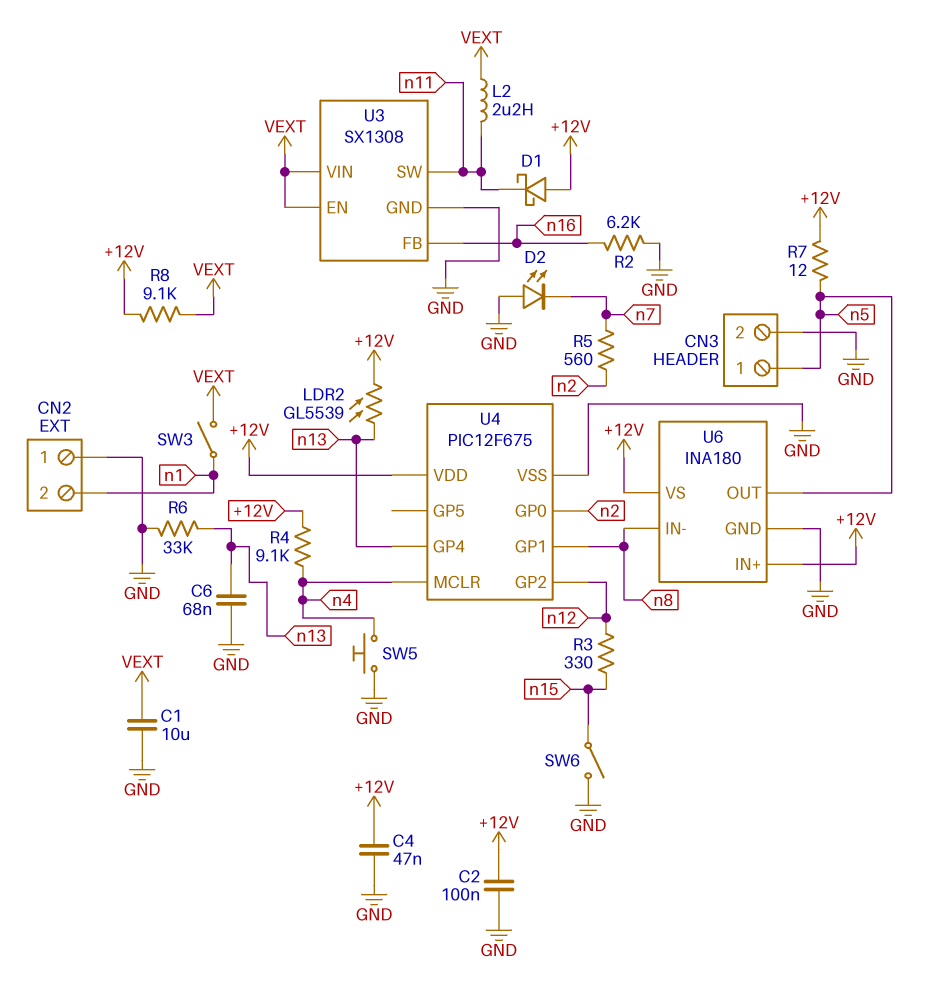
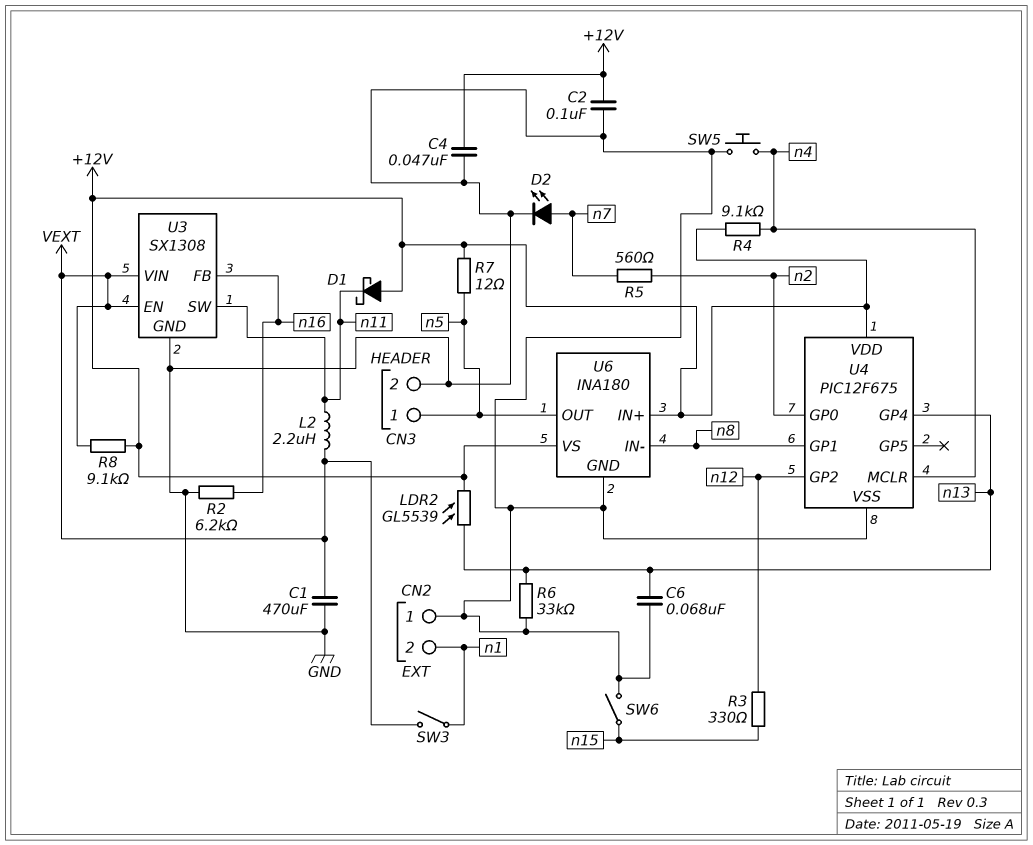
C1: 10uF (GND, VEXT) -> 470uF (GND, VEXT)
D2: LED (A GND, K n7) -> LED (A n7, K GND)

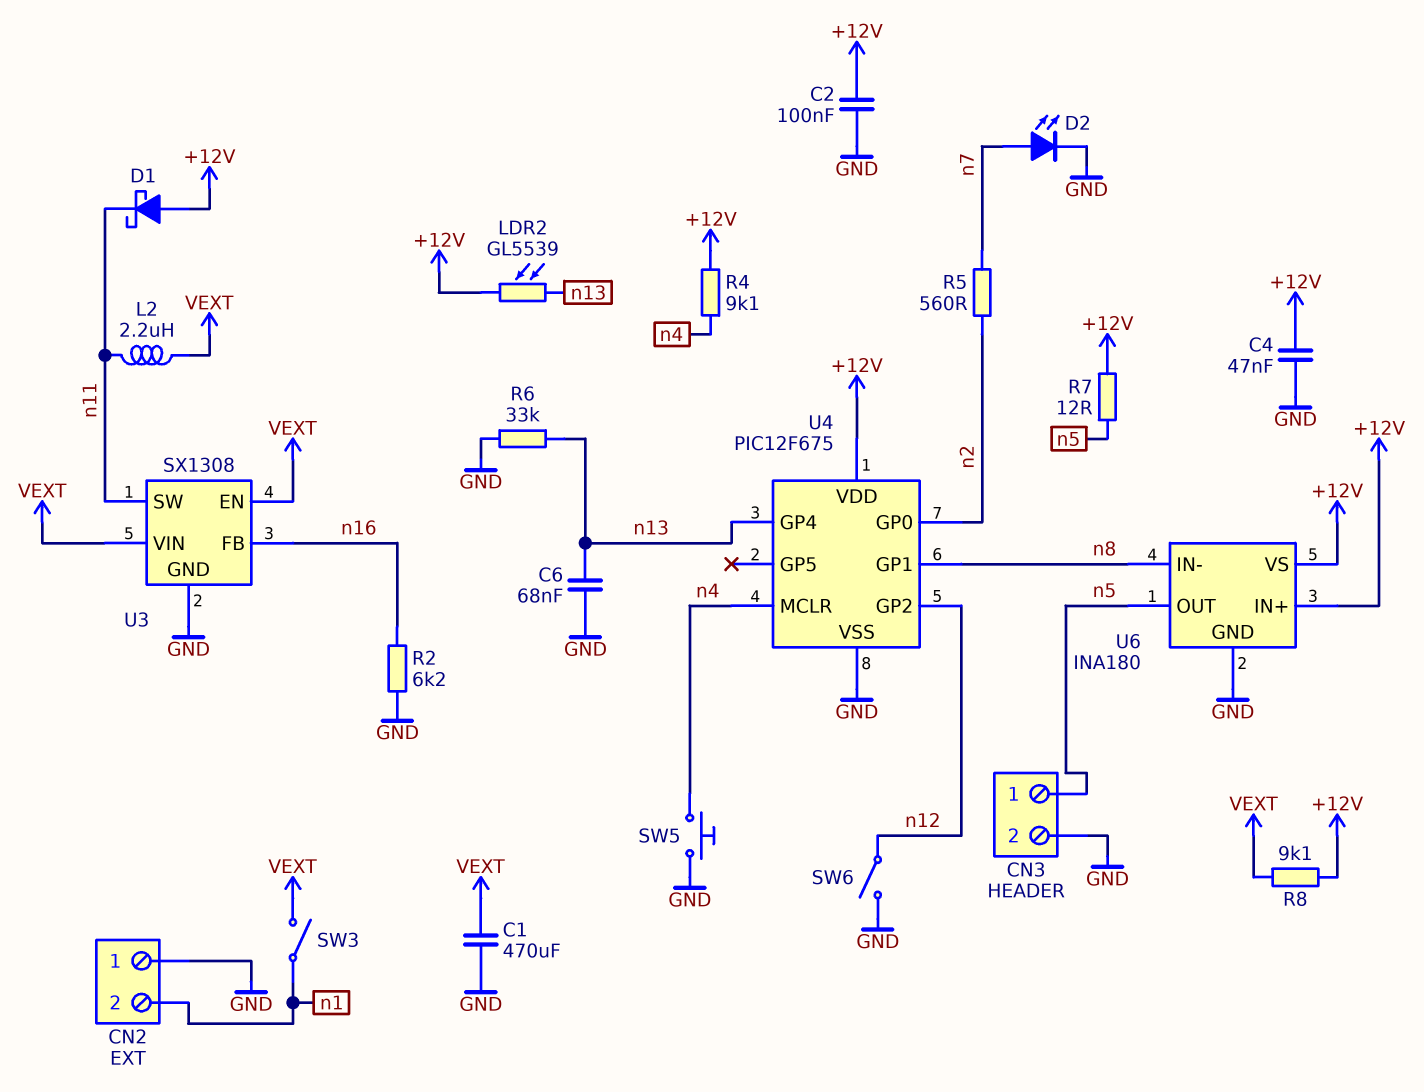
R3: 330 (n12, n15) -> none
SW6: switch (GND, n15) -> switch (GND, n12)

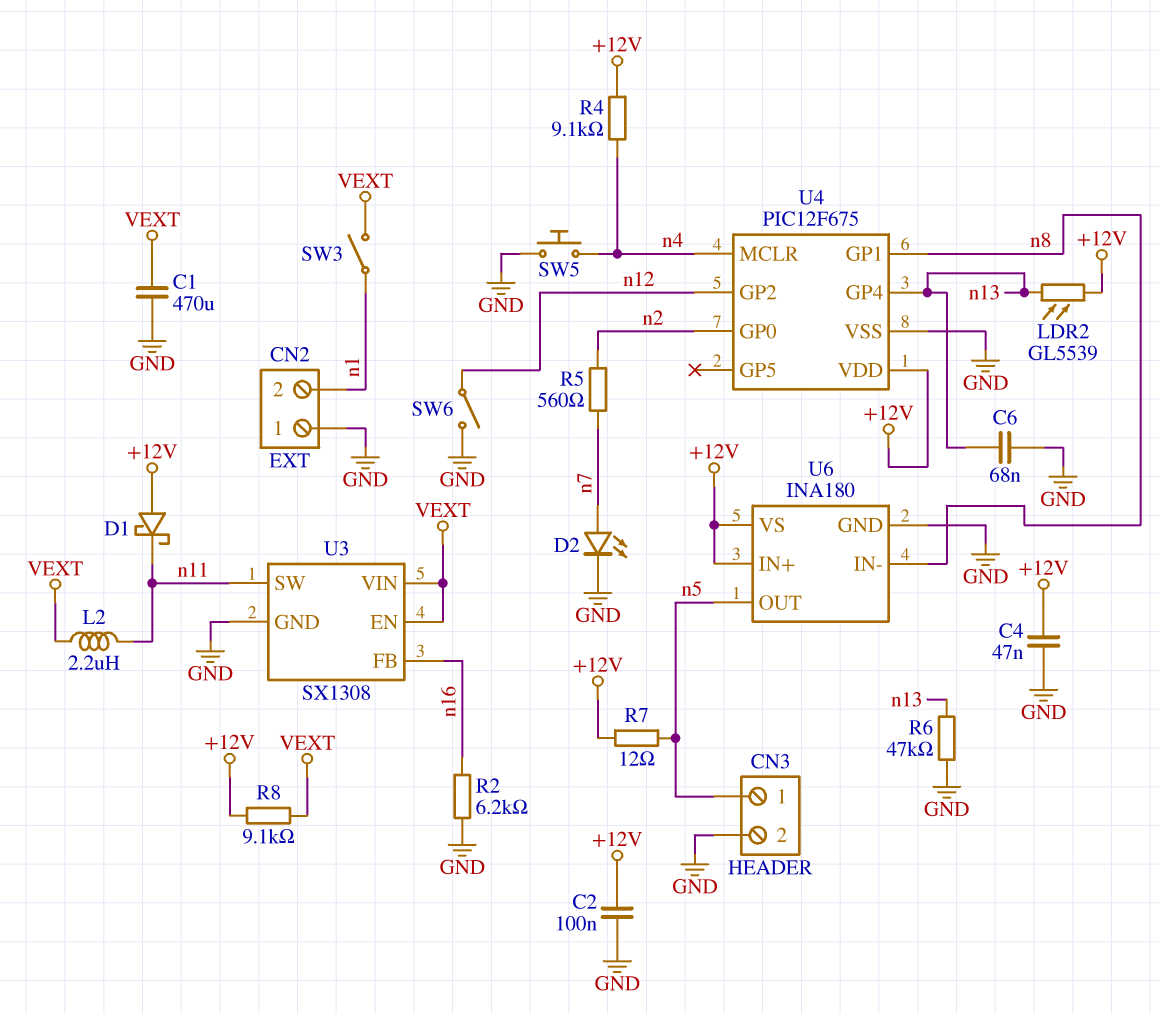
R6: 33k (GND, n13) -> 47k (GND, n13)

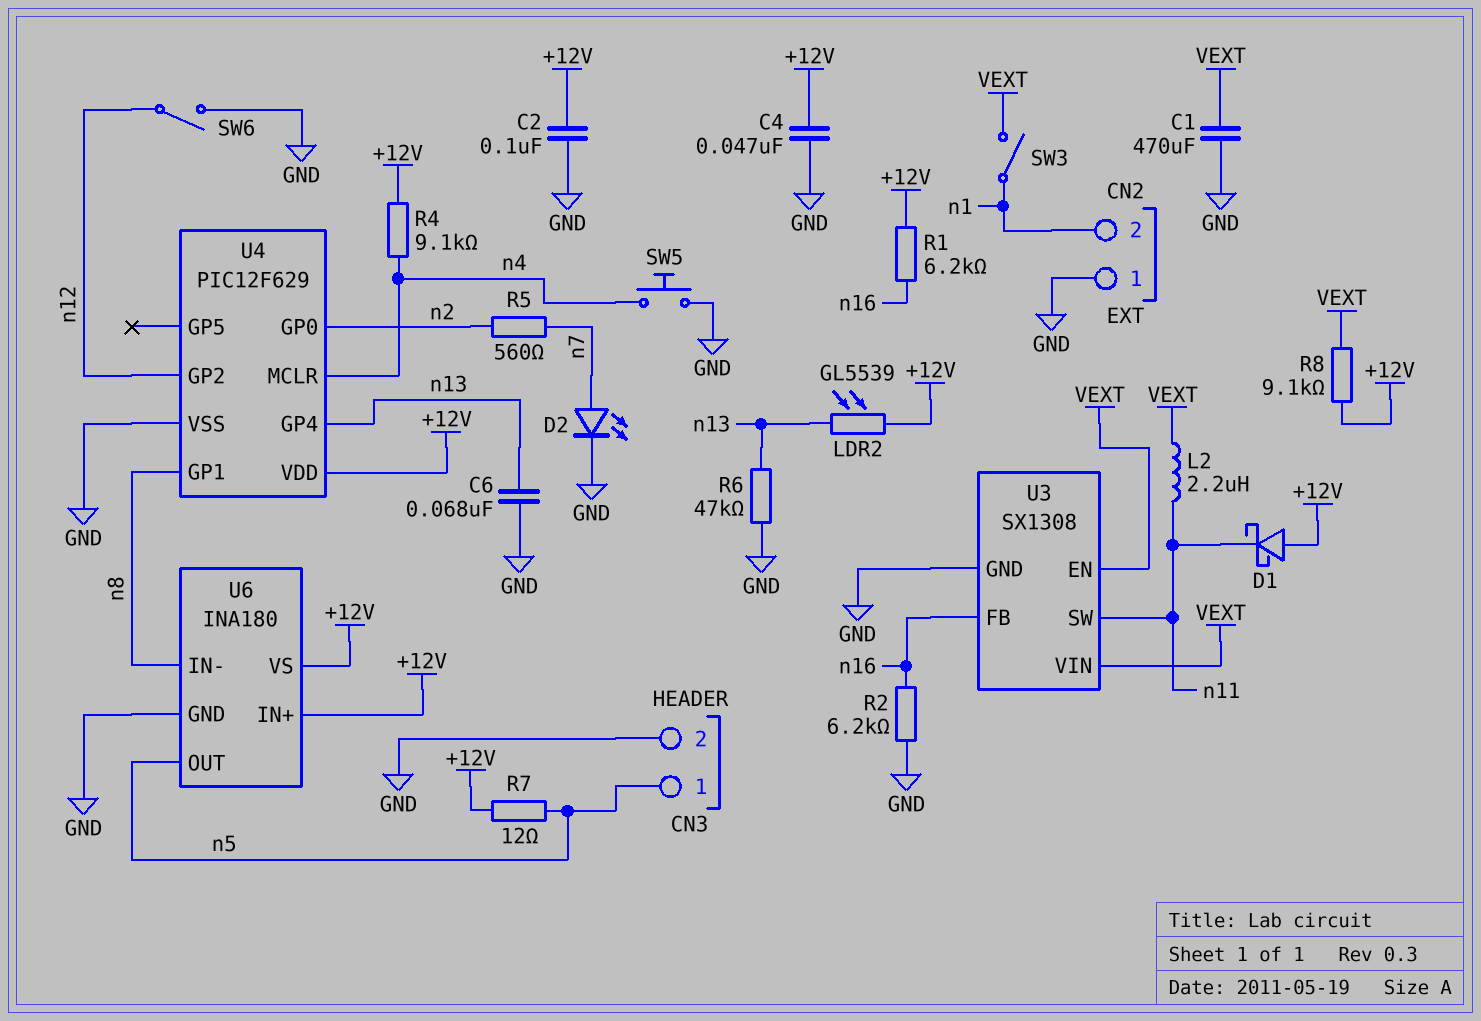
R1: none -> 6.2k (+12V, n16)
U4: PIC12F675 -> PIC12F629

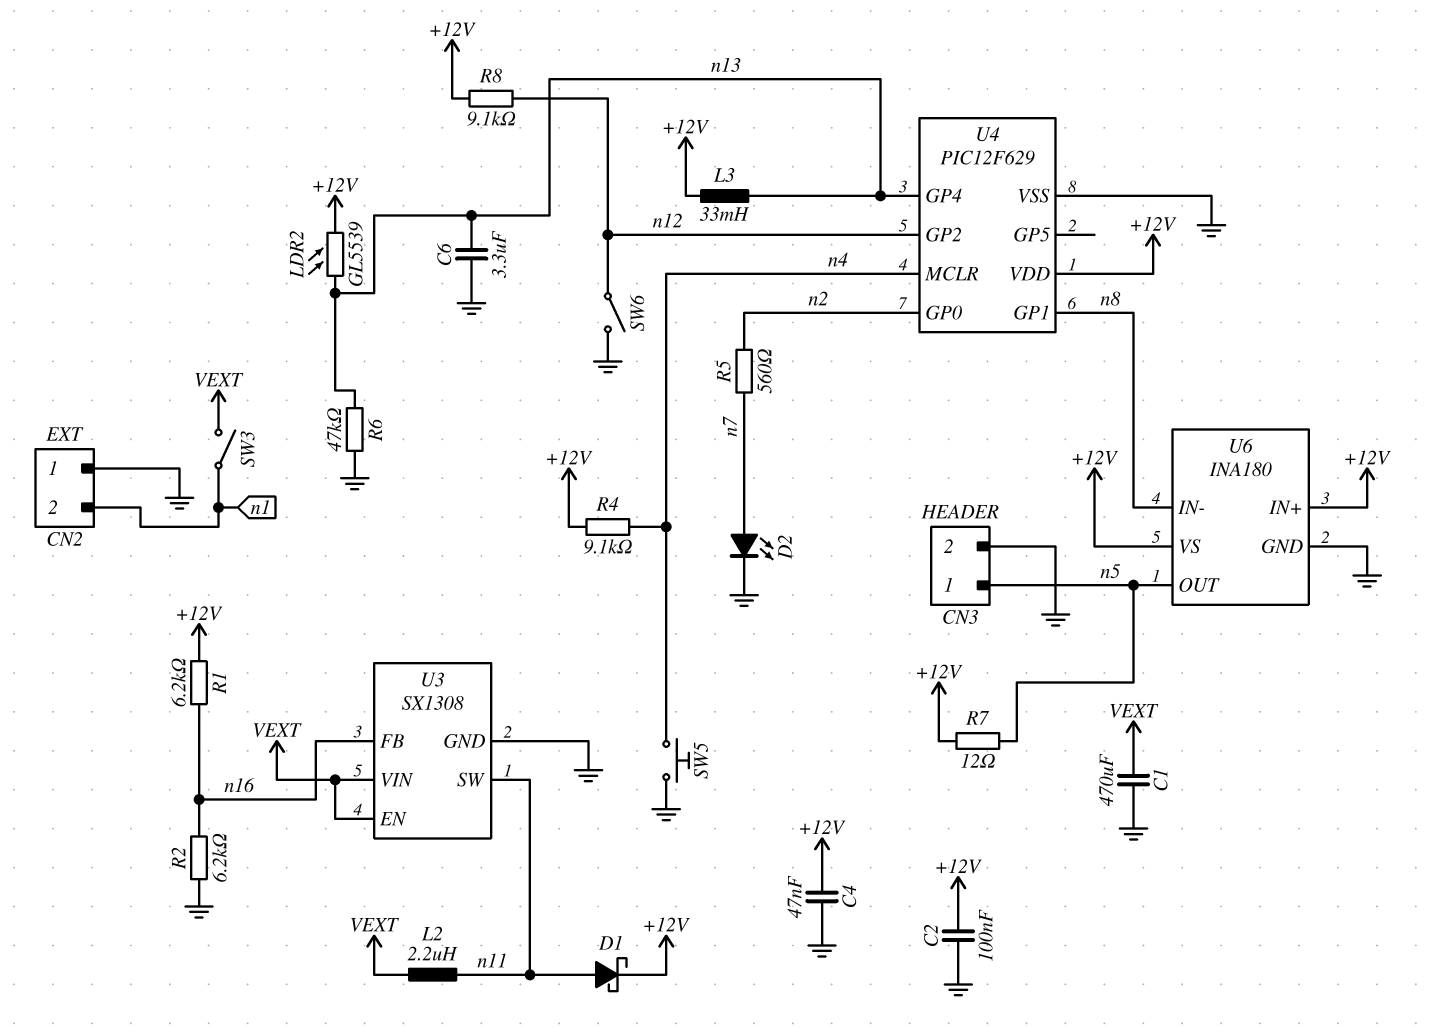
C6: 68nF (GND, n13) -> 3.3uF (GND, n13)
D1: schottky (A +12V, K n11) -> schottky (A n11, K +12V)
L3: none -> 33mH (+12V, n13)
R8: 9.1k (+12V, VEXT) -> 9.1k (+12V, n12)

